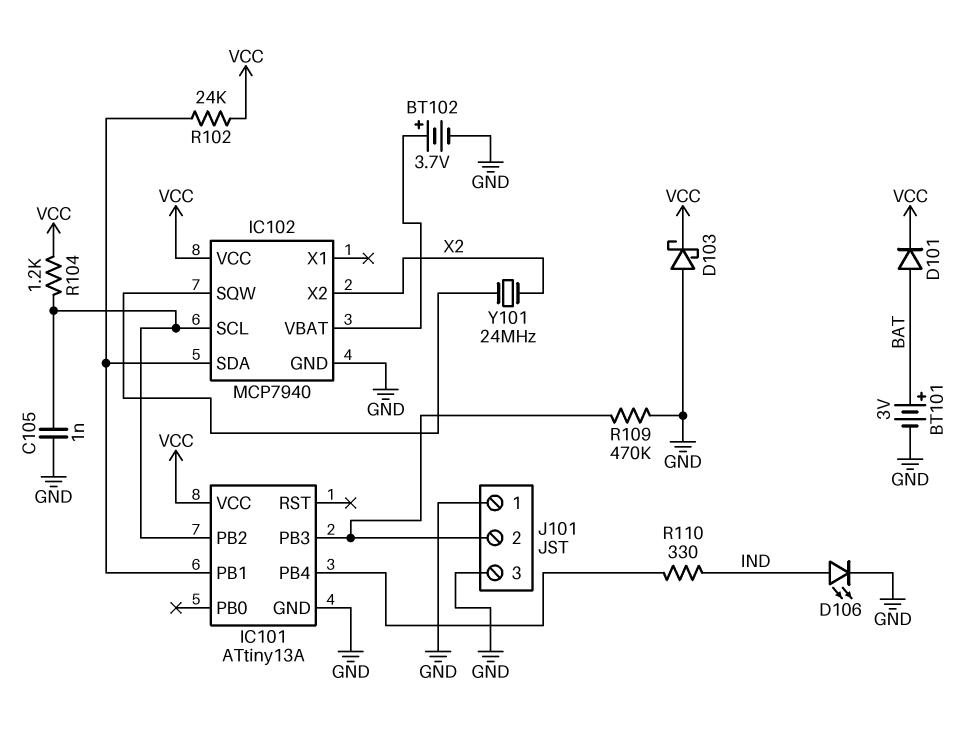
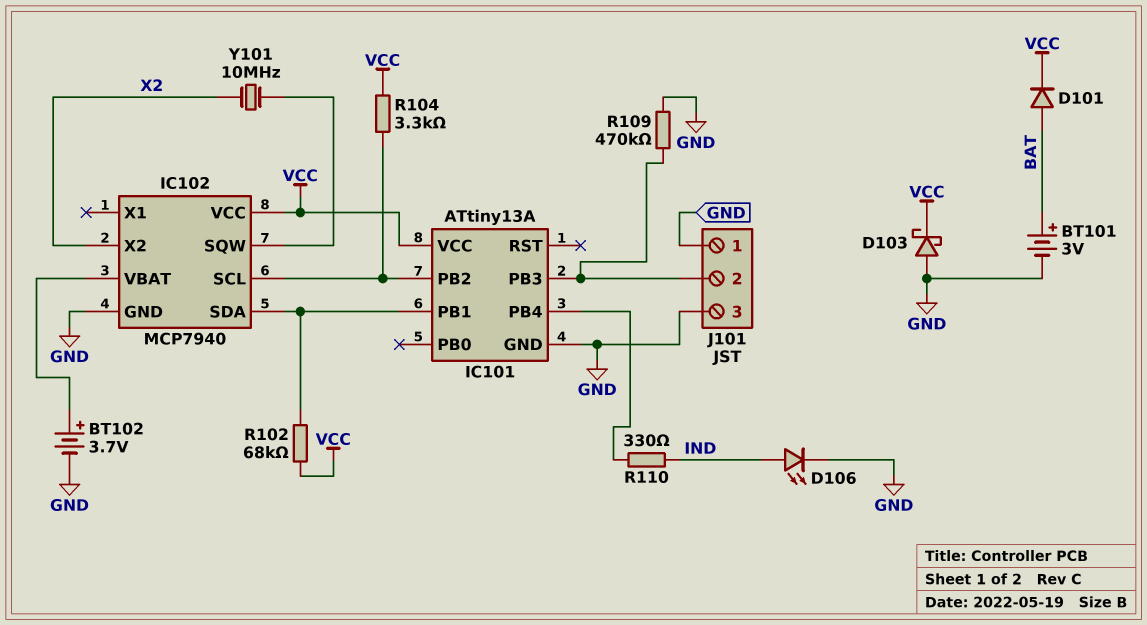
C105: 1nF (GND, IC101/PB2) -> none
R102: 24k (IC101/PB1, VCC) -> 68k (IC101/PB1, VCC)
R104: 1.2k (IC101/PB2, VCC) -> 3.3k (IC101/PB2, VCC)
Y101: 24MHz (IC102/SQW, X2) -> 10MHz (IC102/SQW, X2)

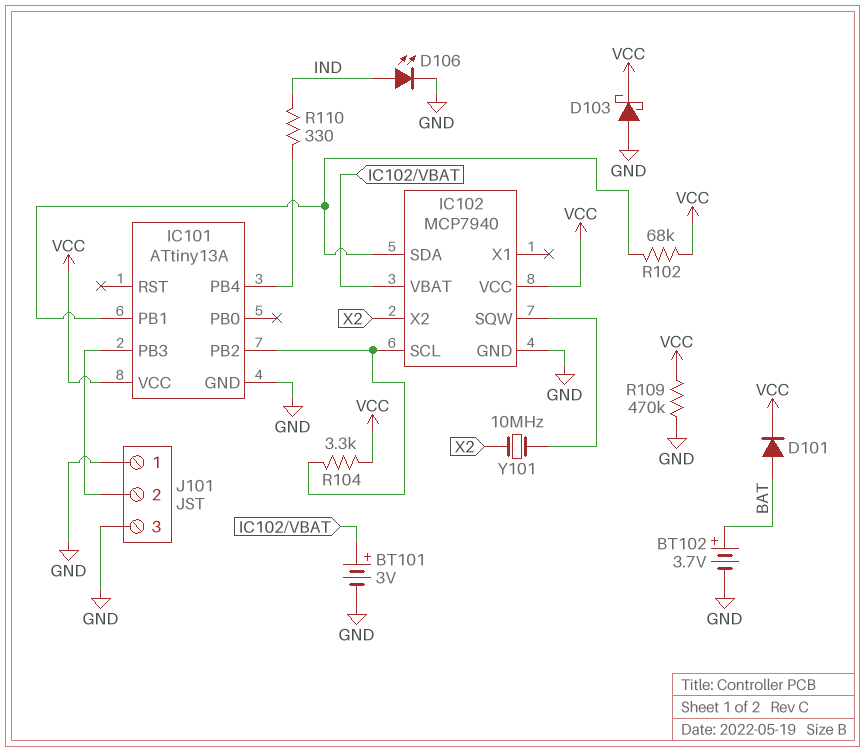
BT101: 3V (plus BAT, minus GND) -> 3V (plus IC102/VBAT, minus GND)
BT102: 3.7V (plus IC102/VBAT, minus GND) -> 3.7V (plus BAT, minus GND)
R109: 470k (GND, IC101/PB3) -> 470k (GND, VCC)

